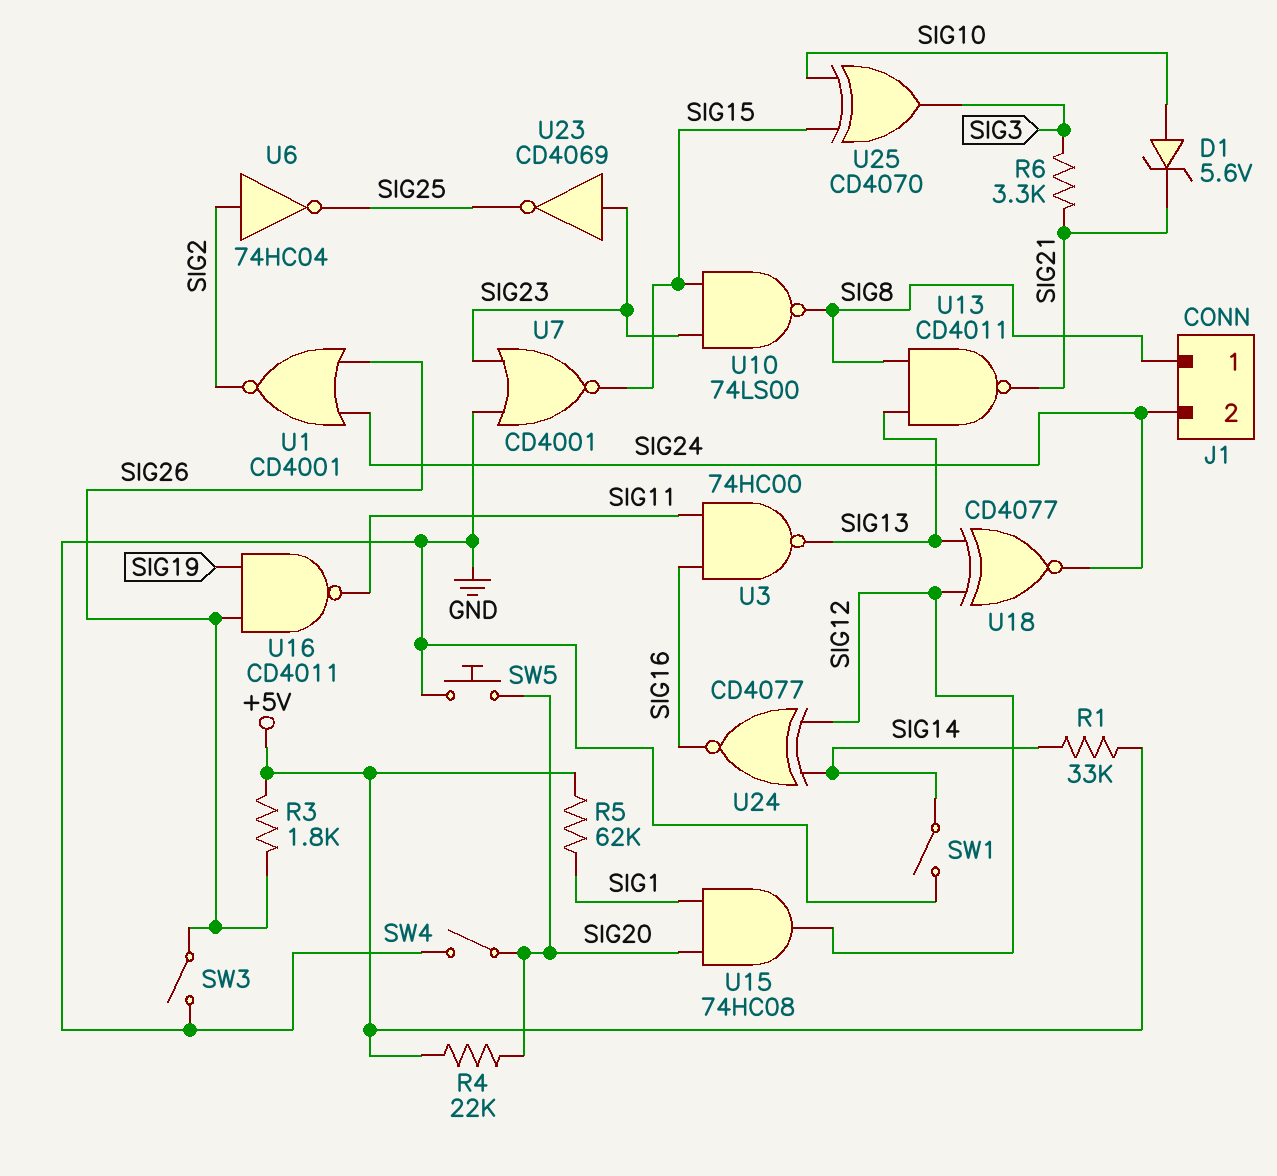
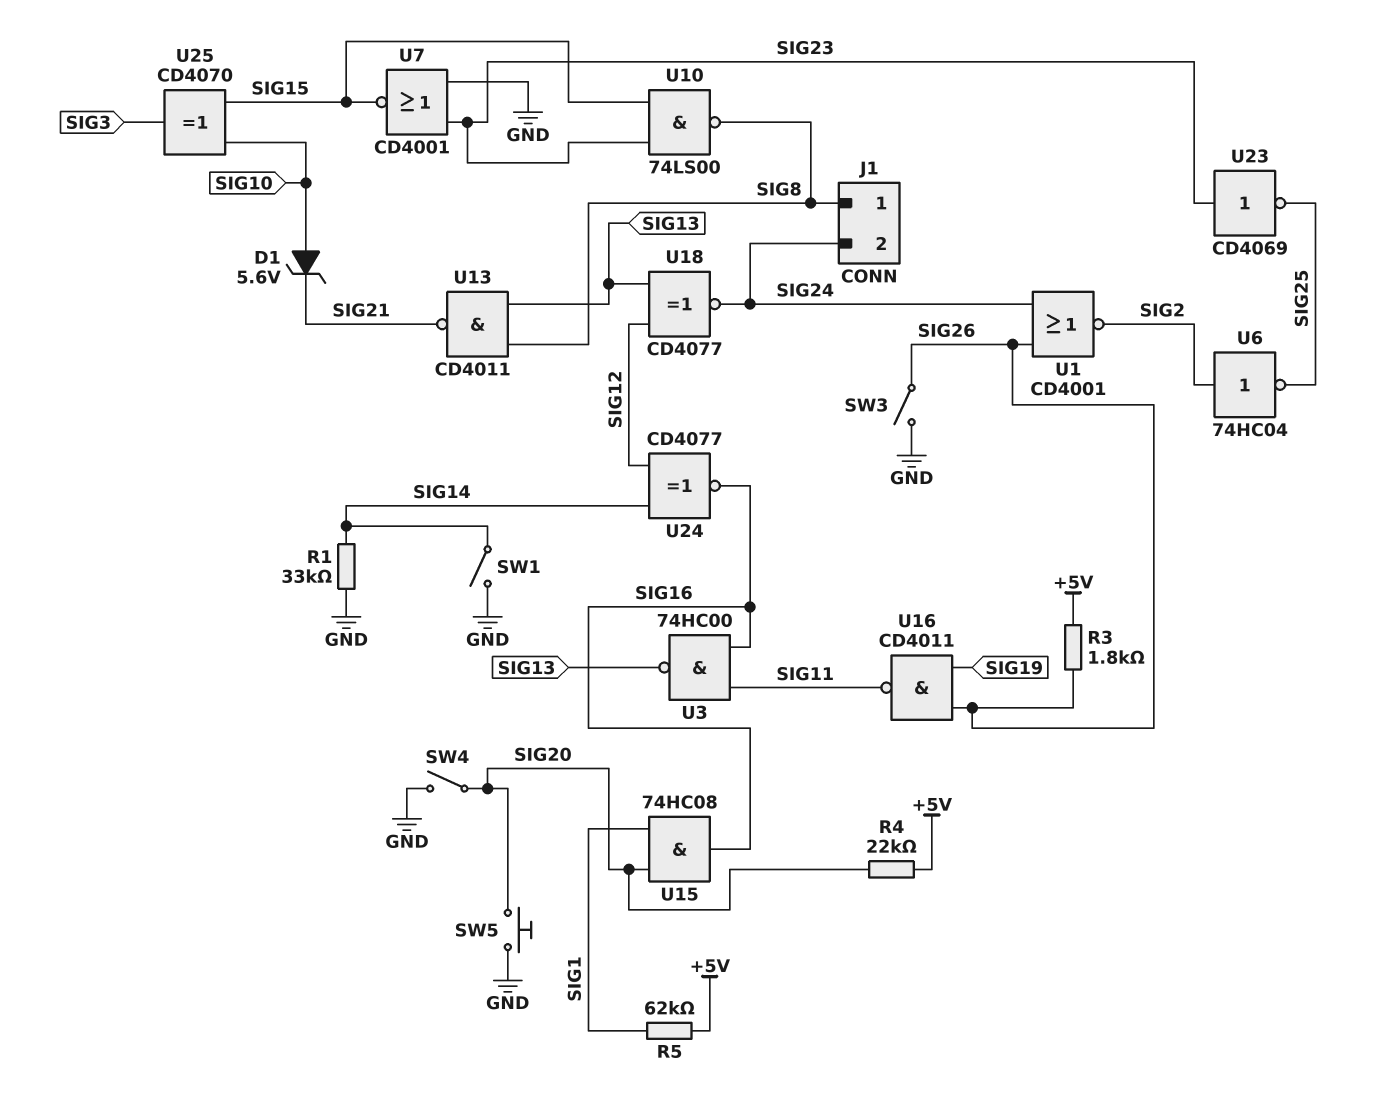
R1: 33k (+5V, SIG14) -> 33k (GND, SIG14)
R6: 3.3k (SIG3, SIG21) -> none
U15: AND 74HC08 (in SIG1, in SIG20, out SIG12) -> AND 74HC08 (in SIG1, in SIG20, out SIG16)

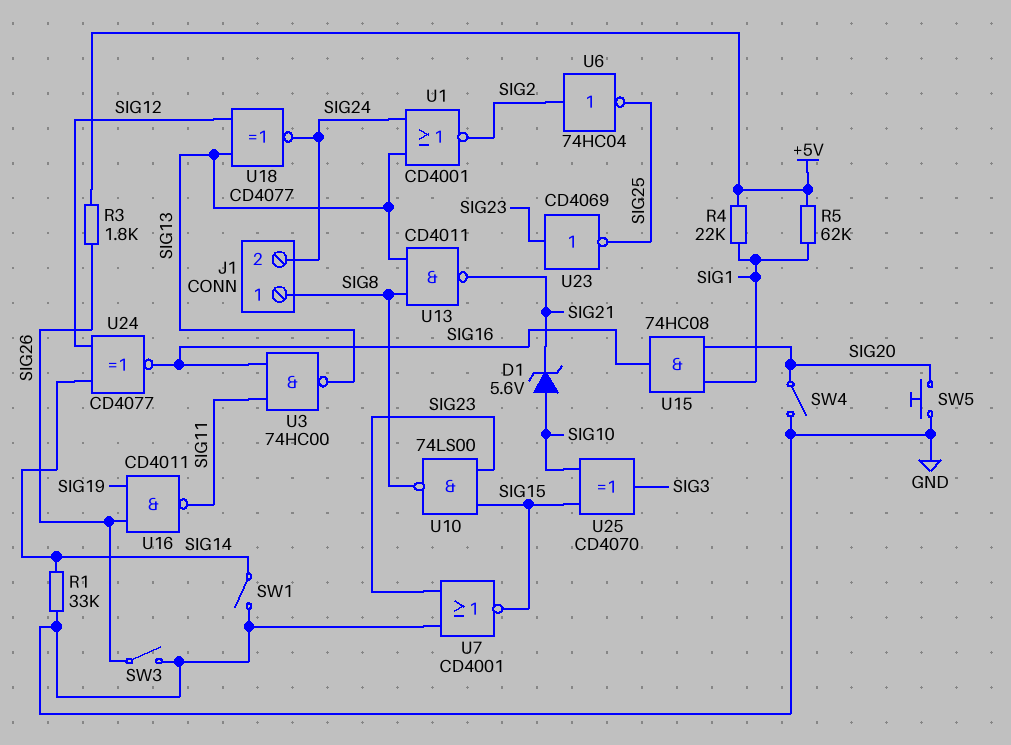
R4: 22k (+5V, SIG20) -> 22k (+5V, SIG1)
U1: NOR CD4001 (in SIG24, in SIG26, out SIG2) -> NOR CD4001 (in SIG13, in SIG24, out SIG2)

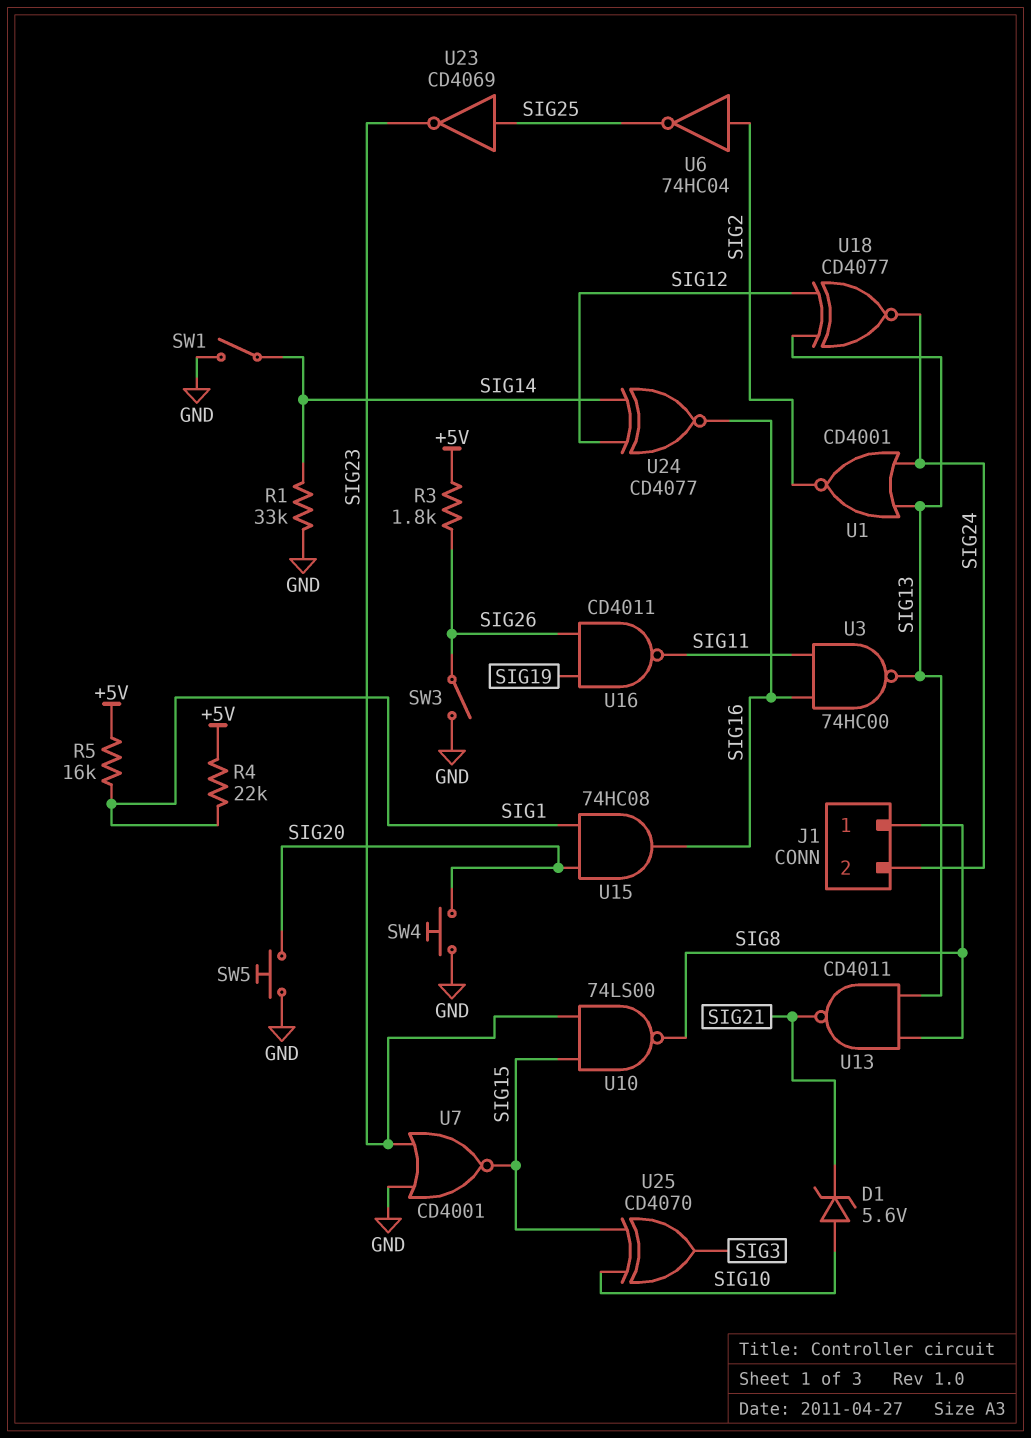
R5: 62k (+5V, SIG1) -> 16k (+5V, SIG1)
SW4: switch (GND, SIG20) -> button (GND, SIG20)
U23: NOT CD4069 (in SIG23, out SIG25) -> NOT CD4069 (in SIG25, out SIG23)

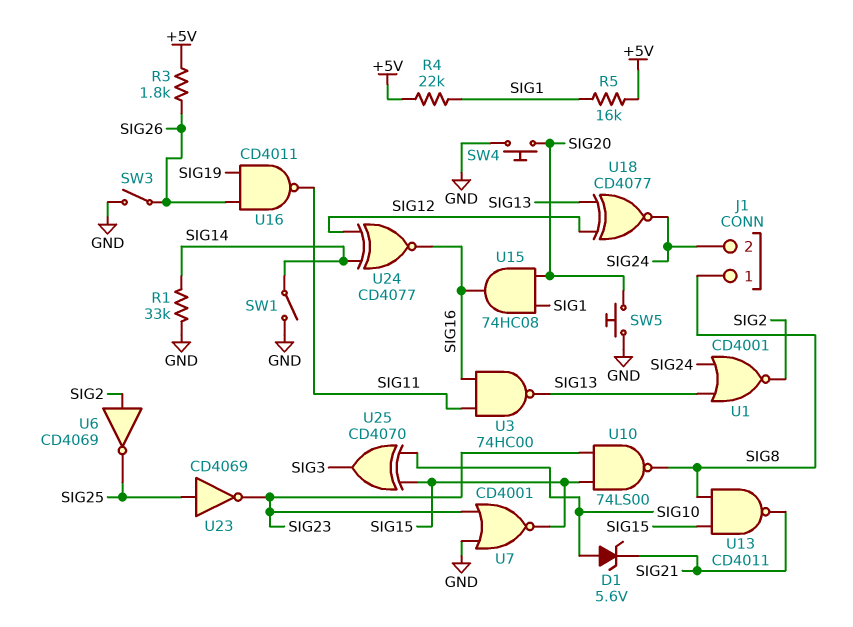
U6: NOT 74HC04 (in SIG2, out SIG25) -> NOT CD4069 (in SIG2, out SIG25)
U13: NAND CD4011 (in SIG8, in SIG13, out SIG21) -> NAND CD4011 (in SIG8, in SIG15, out SIG21)

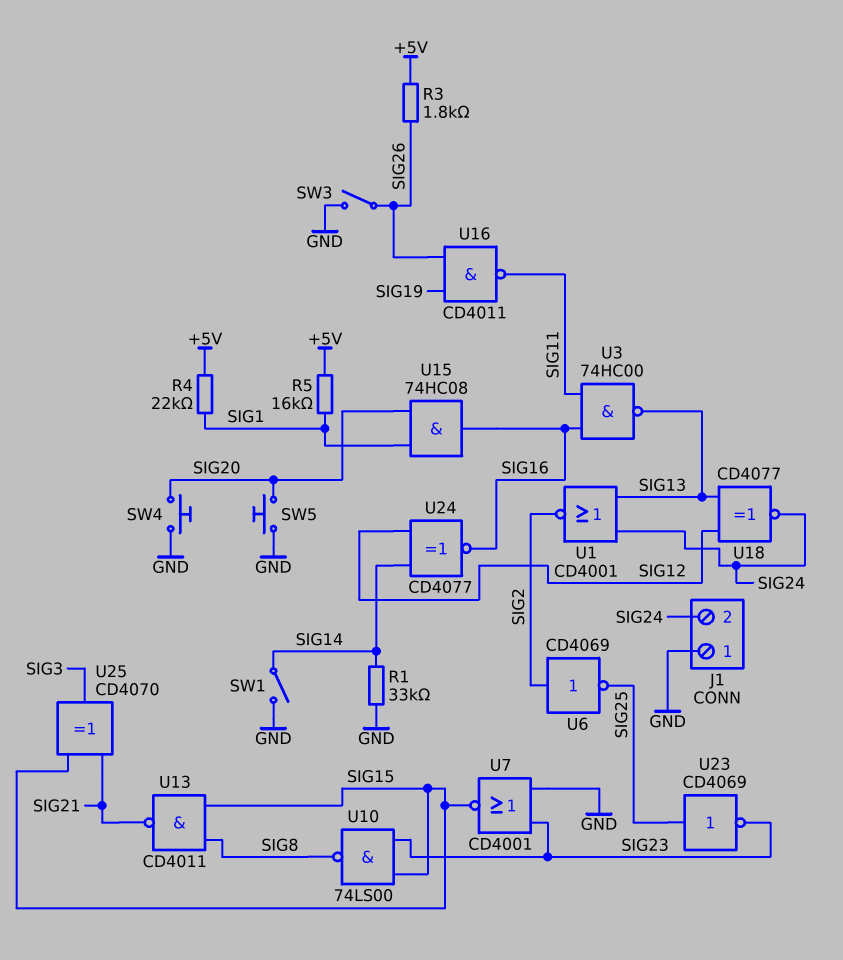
D1: zener 5.6V (A SIG10, K SIG21) -> none
J1 pin 1: SIG8 -> GND
U25: XOR CD4070 (in SIG10, in SIG15, out SIG3) -> XOR CD4070 (in SIG15, in SIG21, out SIG3)

